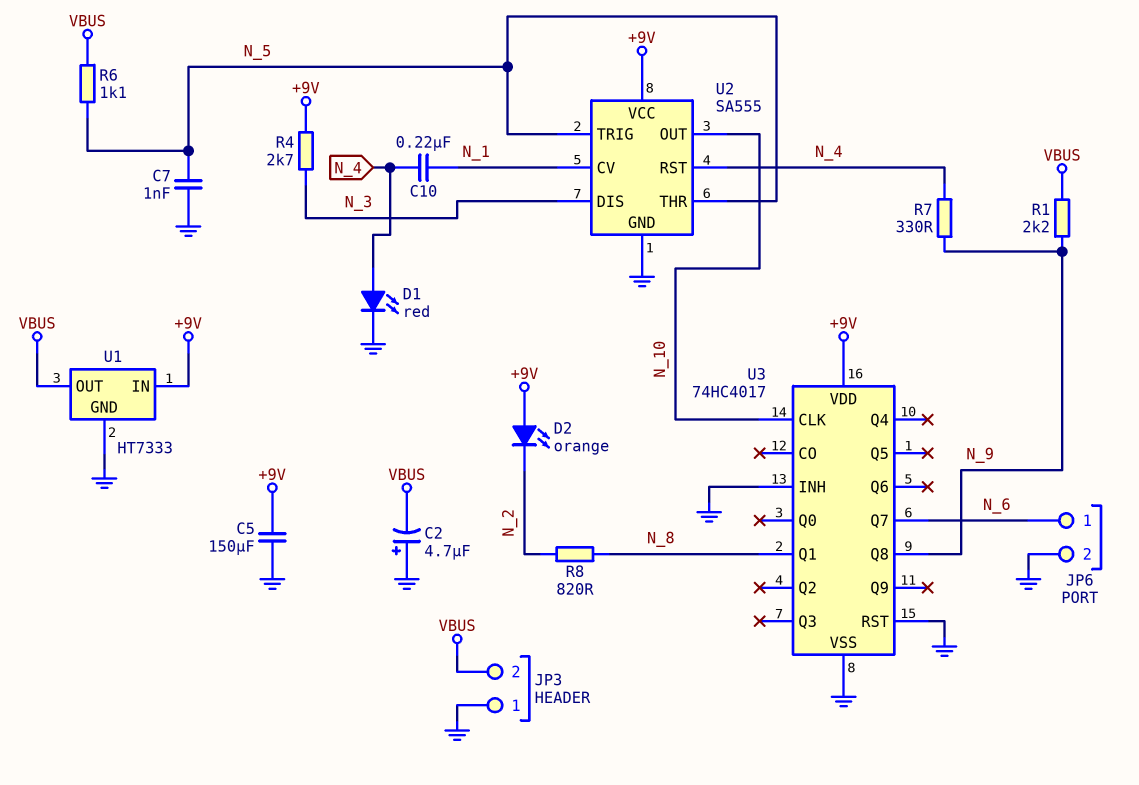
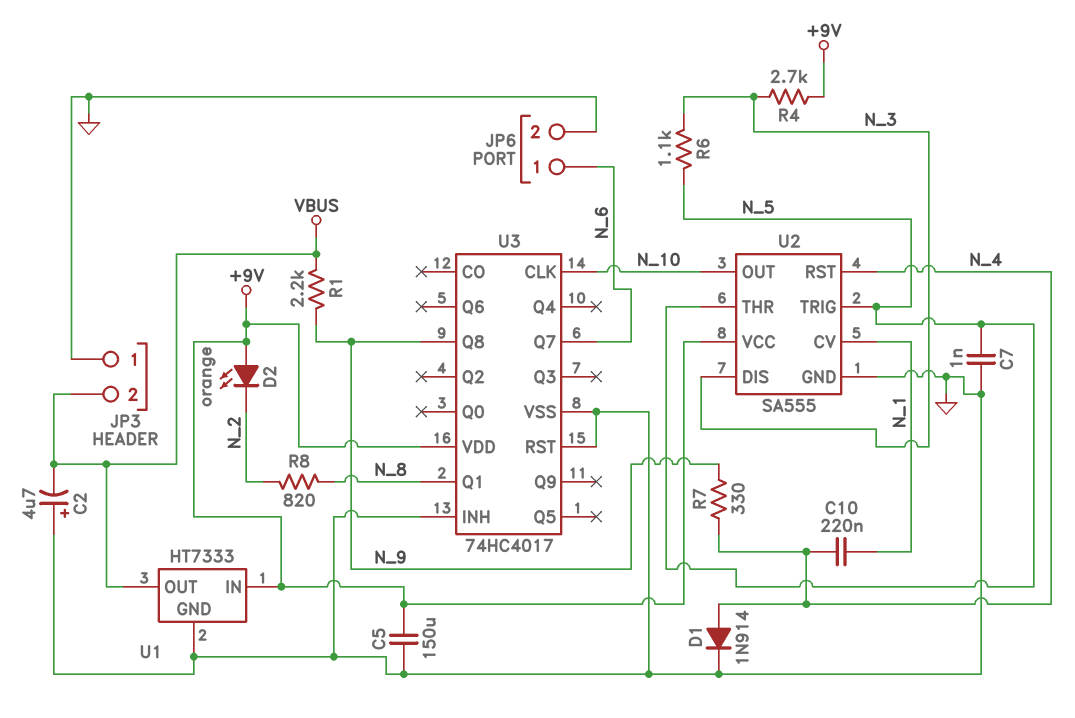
D1: LED red (A N_4, K GND) -> diode 1N914 (A N_4, K GND)
R6: 1.1k (N_5, VBUS) -> 1.1k (N_3, N_5)

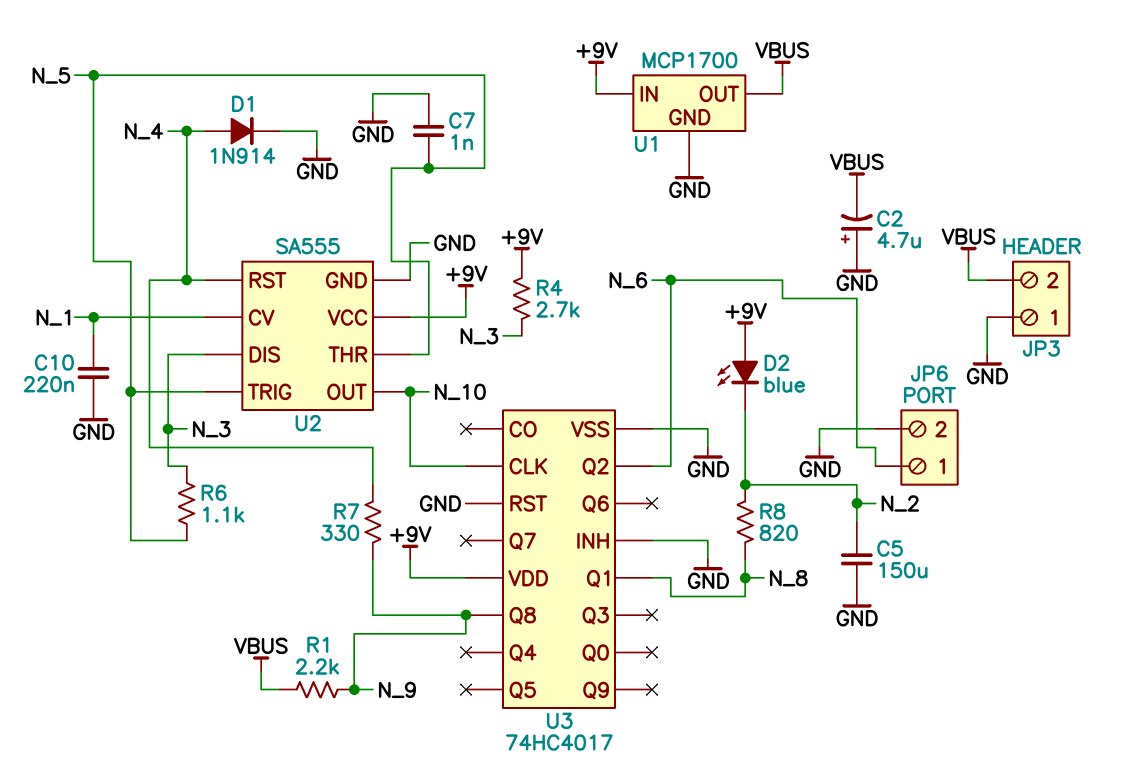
C5: 150uF (+9V, GND) -> 150uF (GND, N_2)
C10: 220nF (N_1, N_4) -> 220nF (GND, N_1)
D2: LED orange (A +9V, K N_2) -> LED blue (A +9V, K N_2)
U1: HT7333 -> MCP1700
U3 pin Q2: none -> N_6
U3 pin Q7: N_6 -> none

